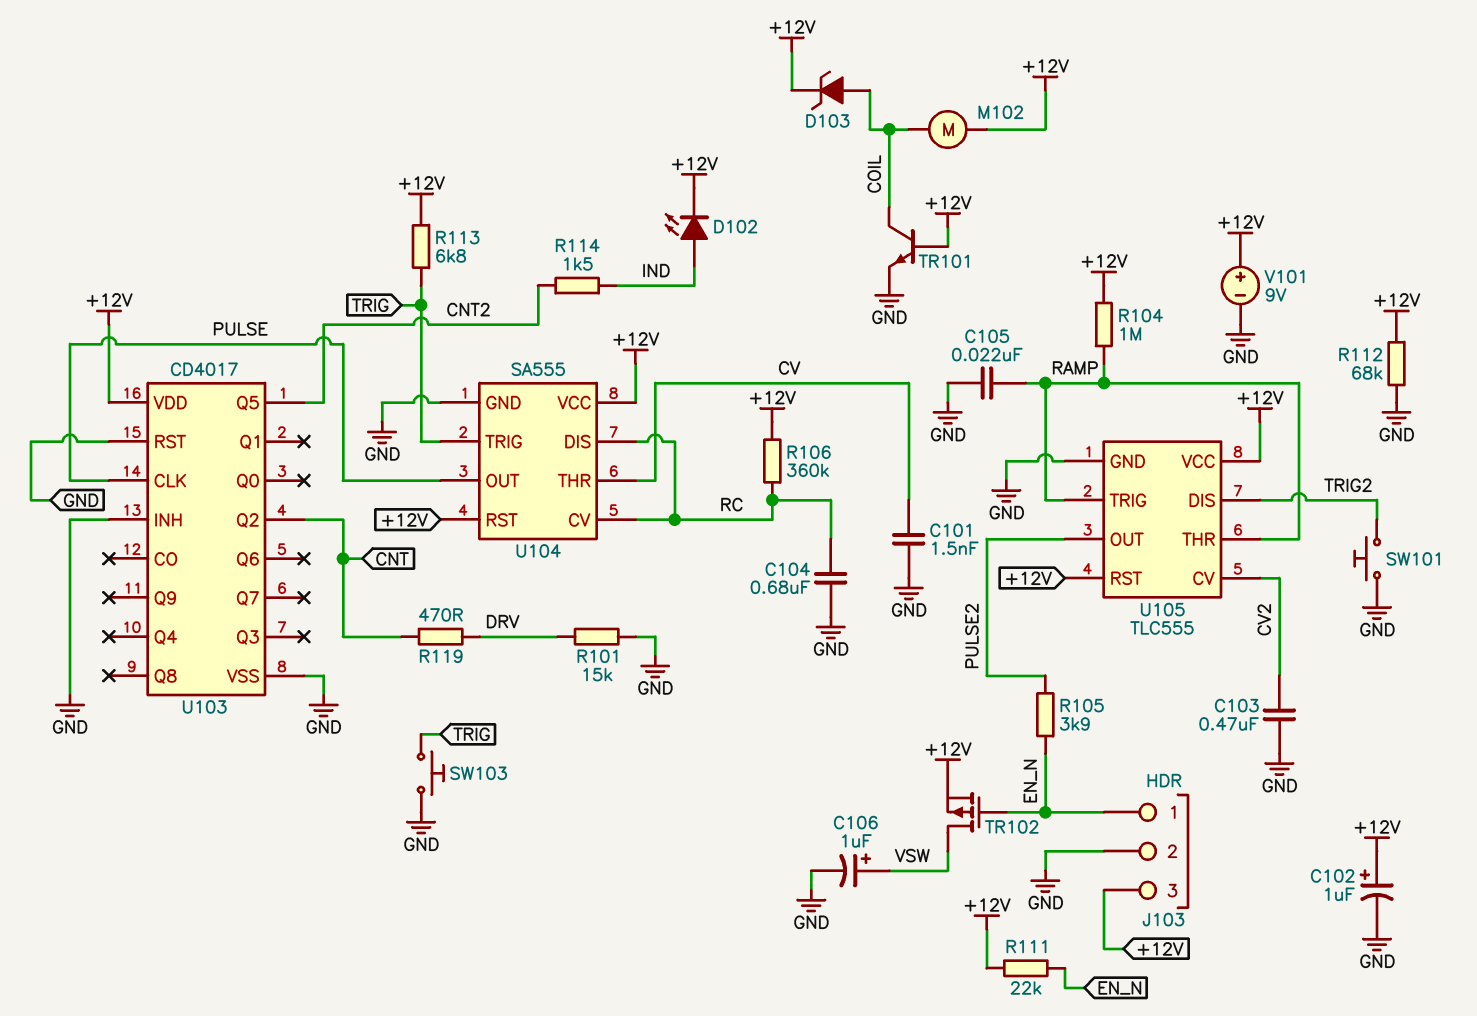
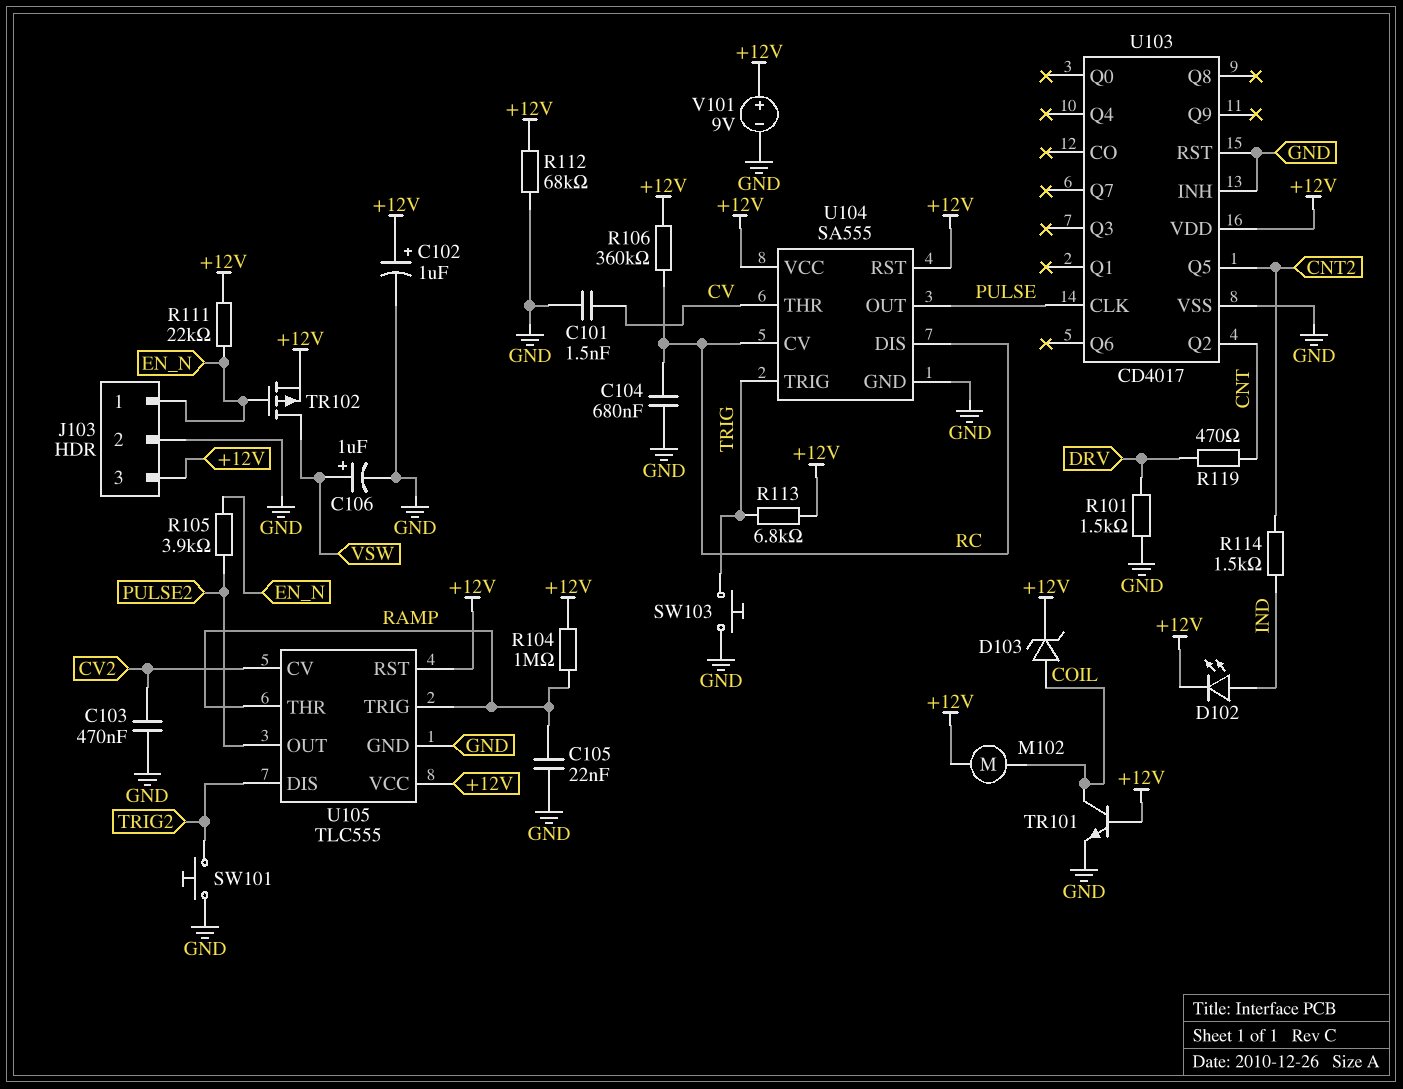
R101: 15k (DRV, GND) -> 1.5k (DRV, GND)

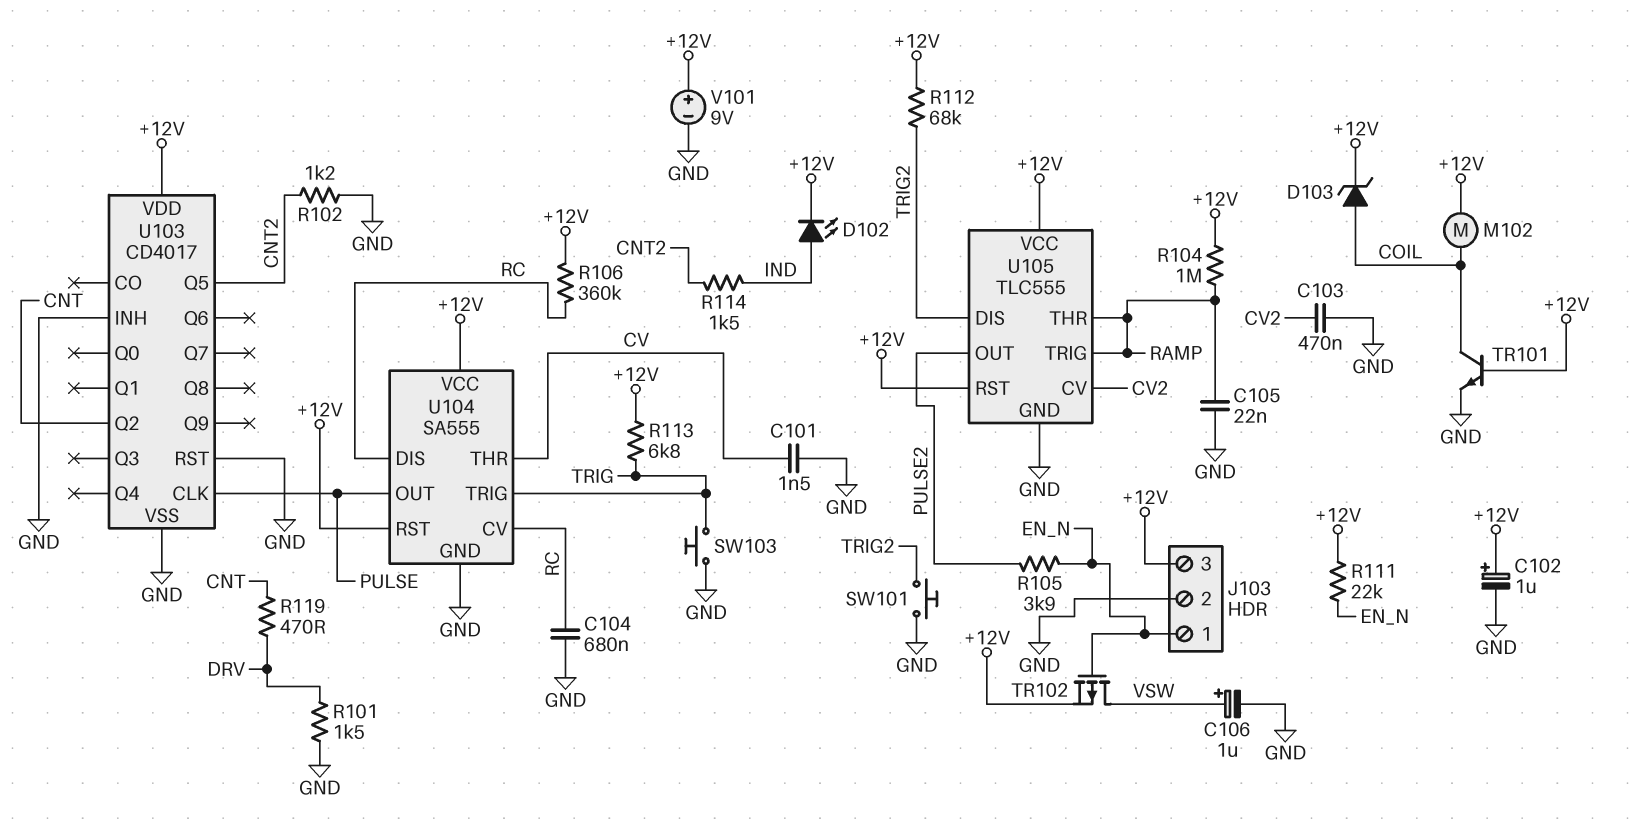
R102: none -> 1.2k (CNT2, GND)
R112: 68k (+12V, GND) -> 68k (+12V, TRIG2)

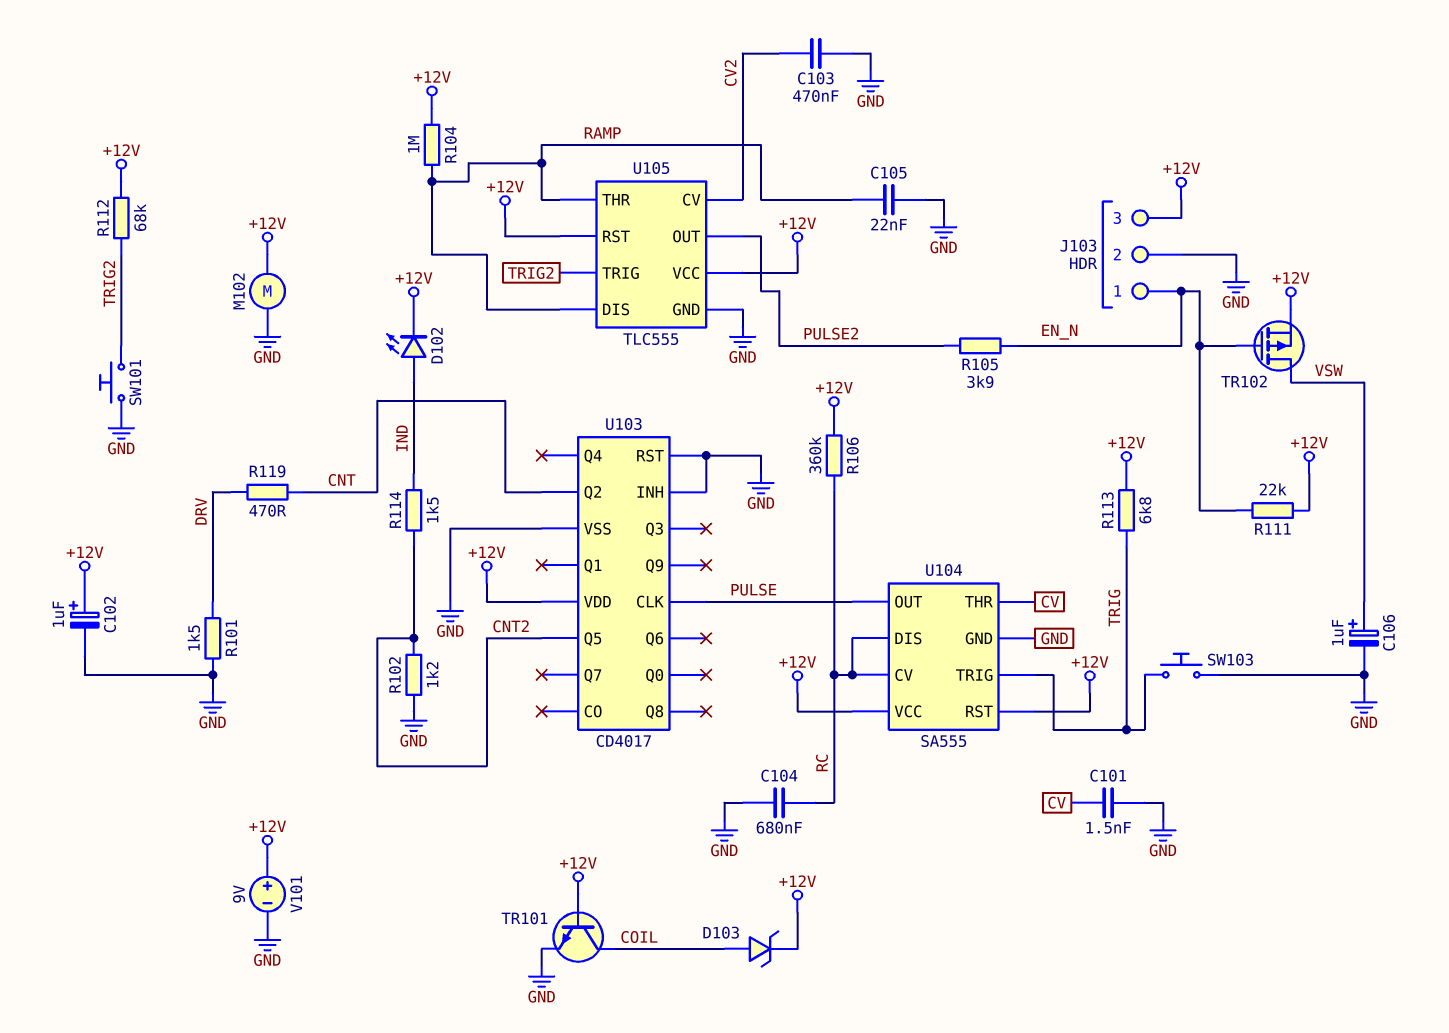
M102: motor (+12V, COIL) -> motor (+12V, GND)
U105 pin DIS: TRIG2 -> RAMP
U105 pin TRIG: RAMP -> TRIG2

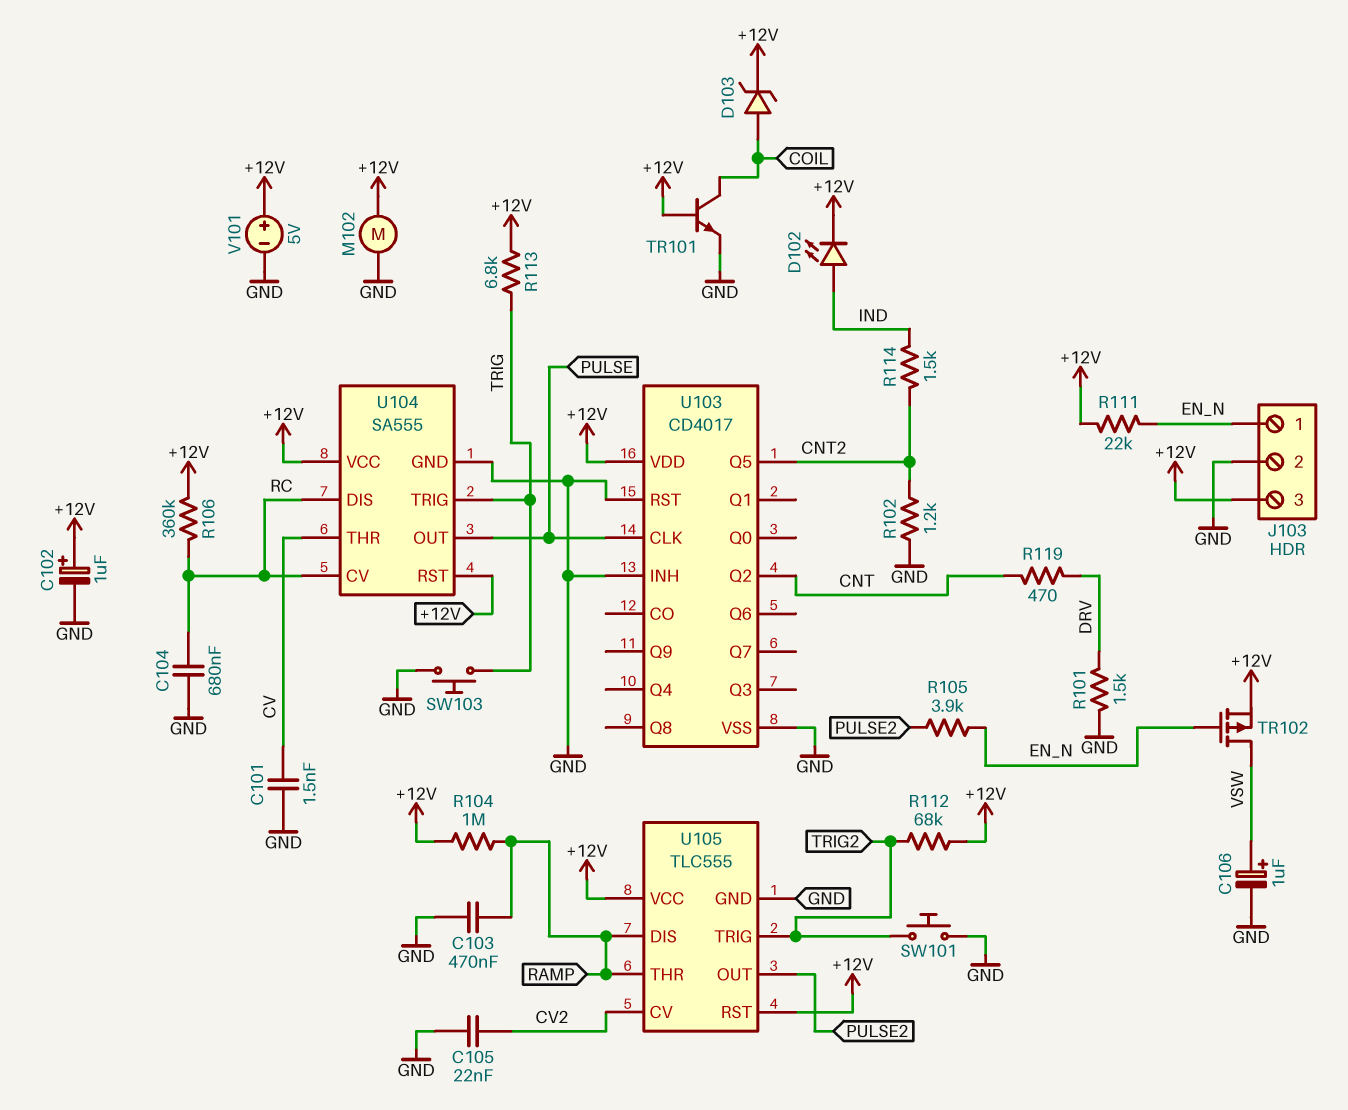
C103: 470nF (CV2, GND) -> 470nF (GND, RAMP)
C105: 22nF (GND, RAMP) -> 22nF (CV2, GND)
V101: 9V (plus +12V, minus GND) -> 5V (plus +12V, minus GND)

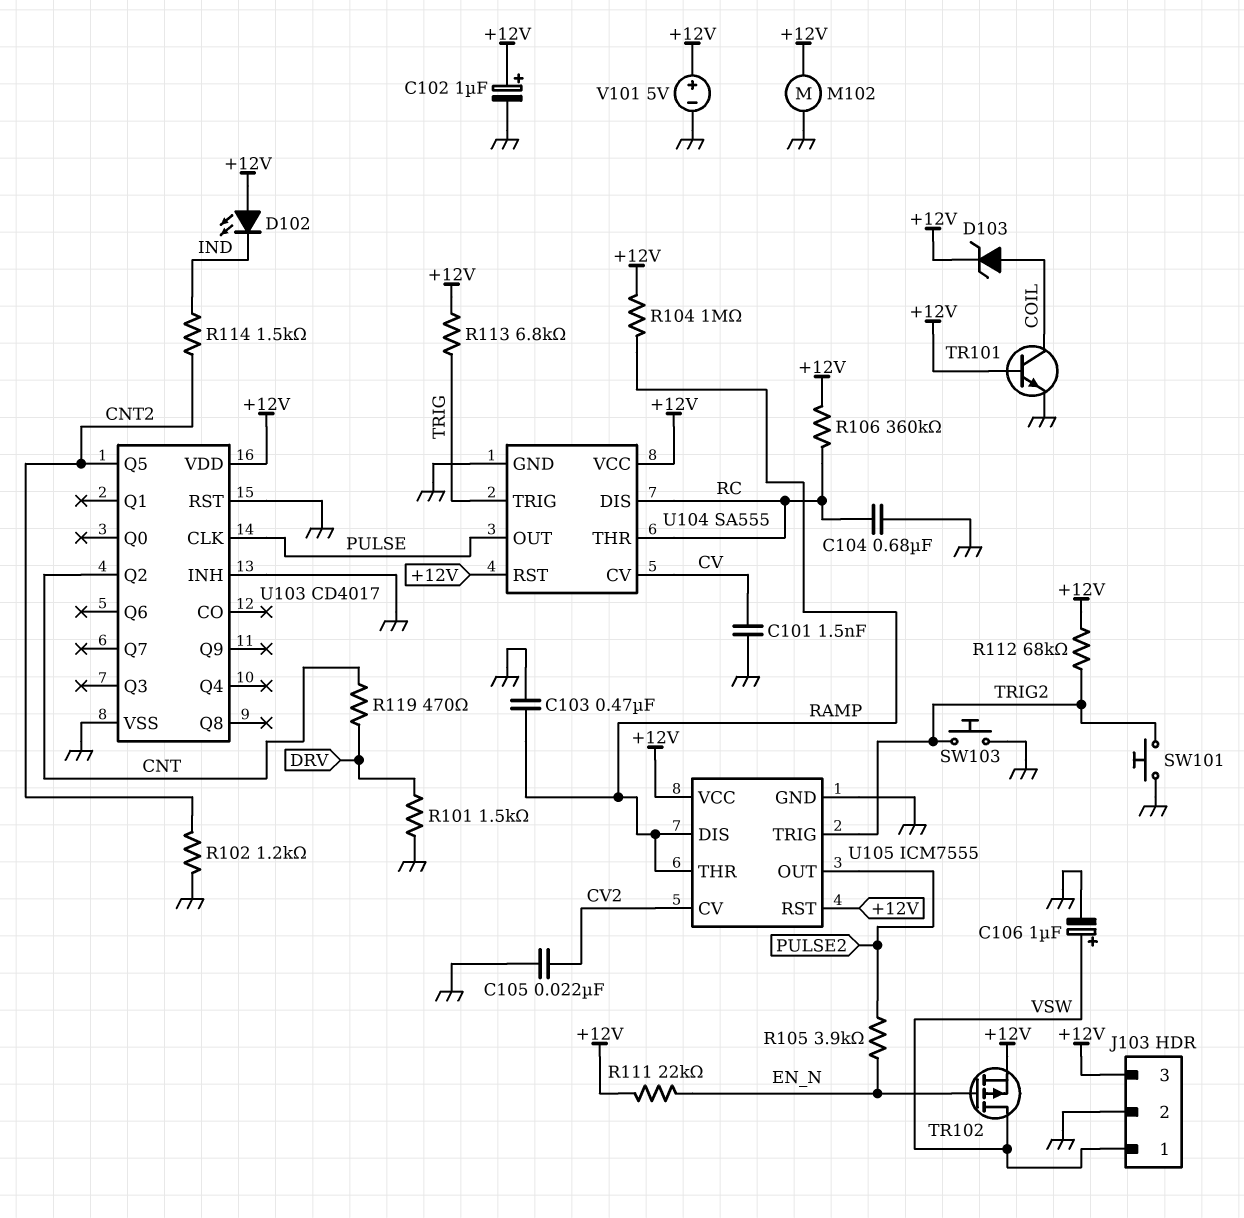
D102: LED (A IND, K +12V) -> LED (A +12V, K IND)
J103 pin 1: EN_N -> VSW
SW103: button (GND, TRIG) -> button (GND, TRIG2)
U104 pin CV: RC -> CV
U104 pin THR: CV -> RC
U105: TLC555 -> ICM7555

